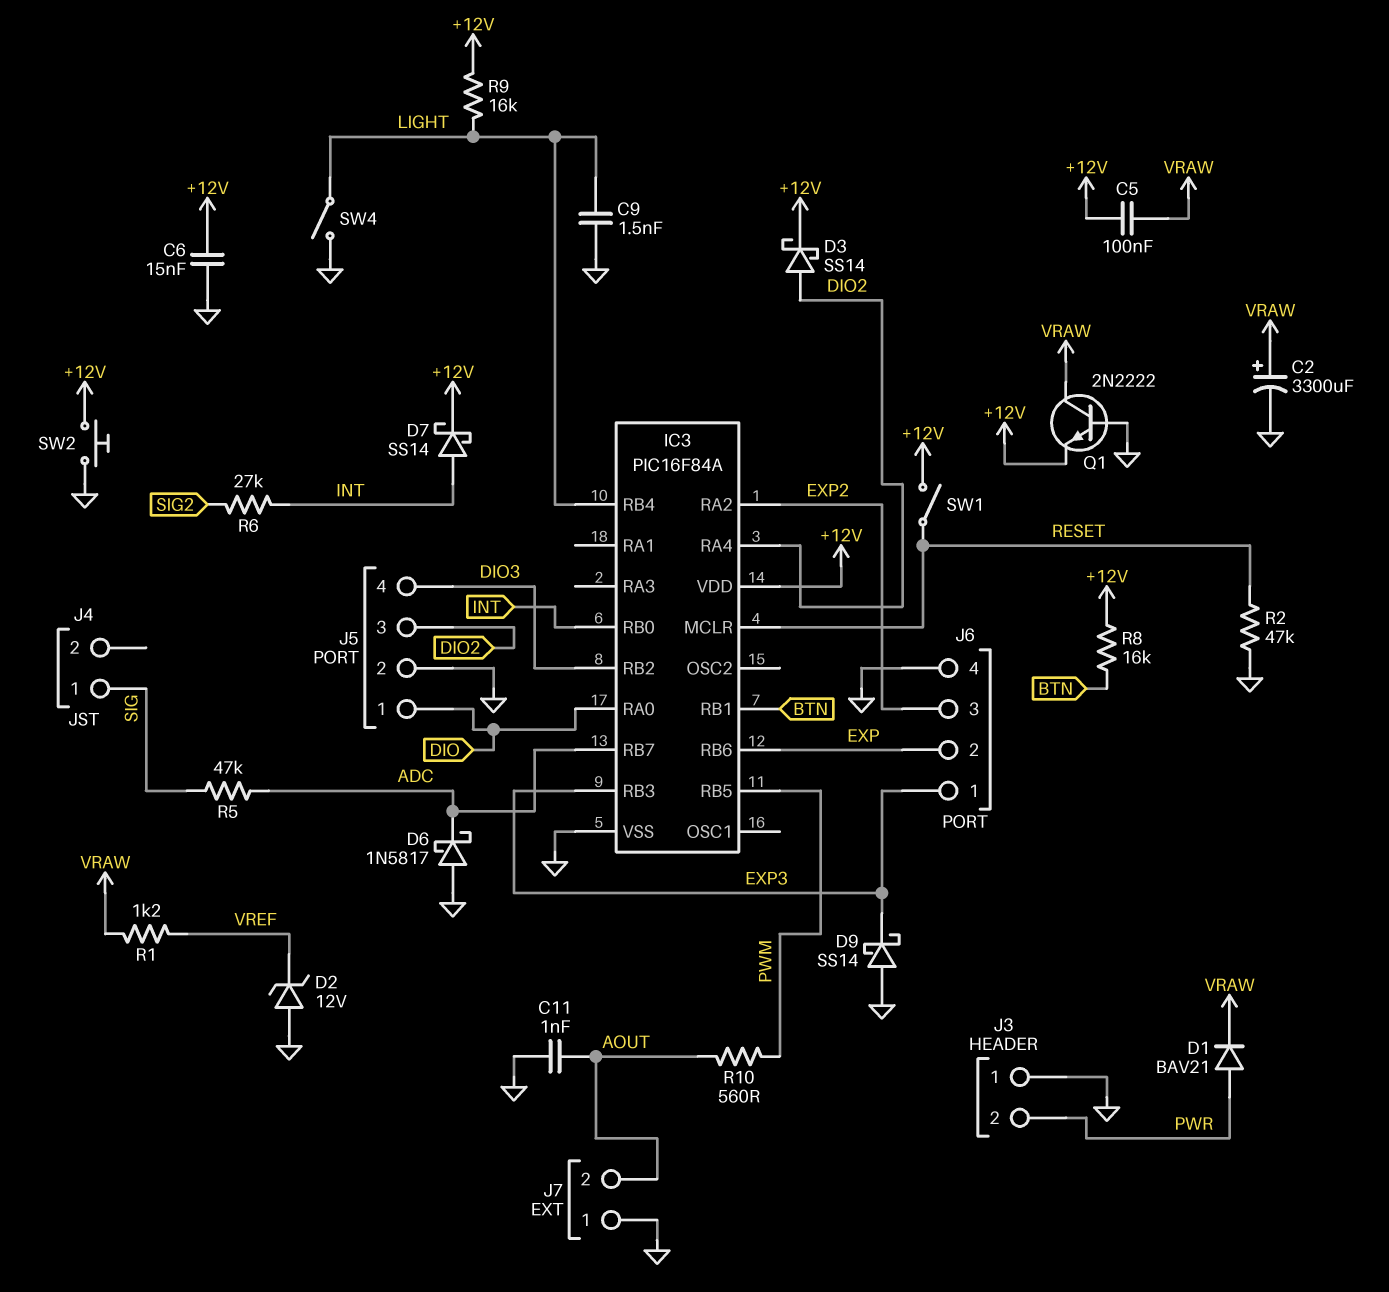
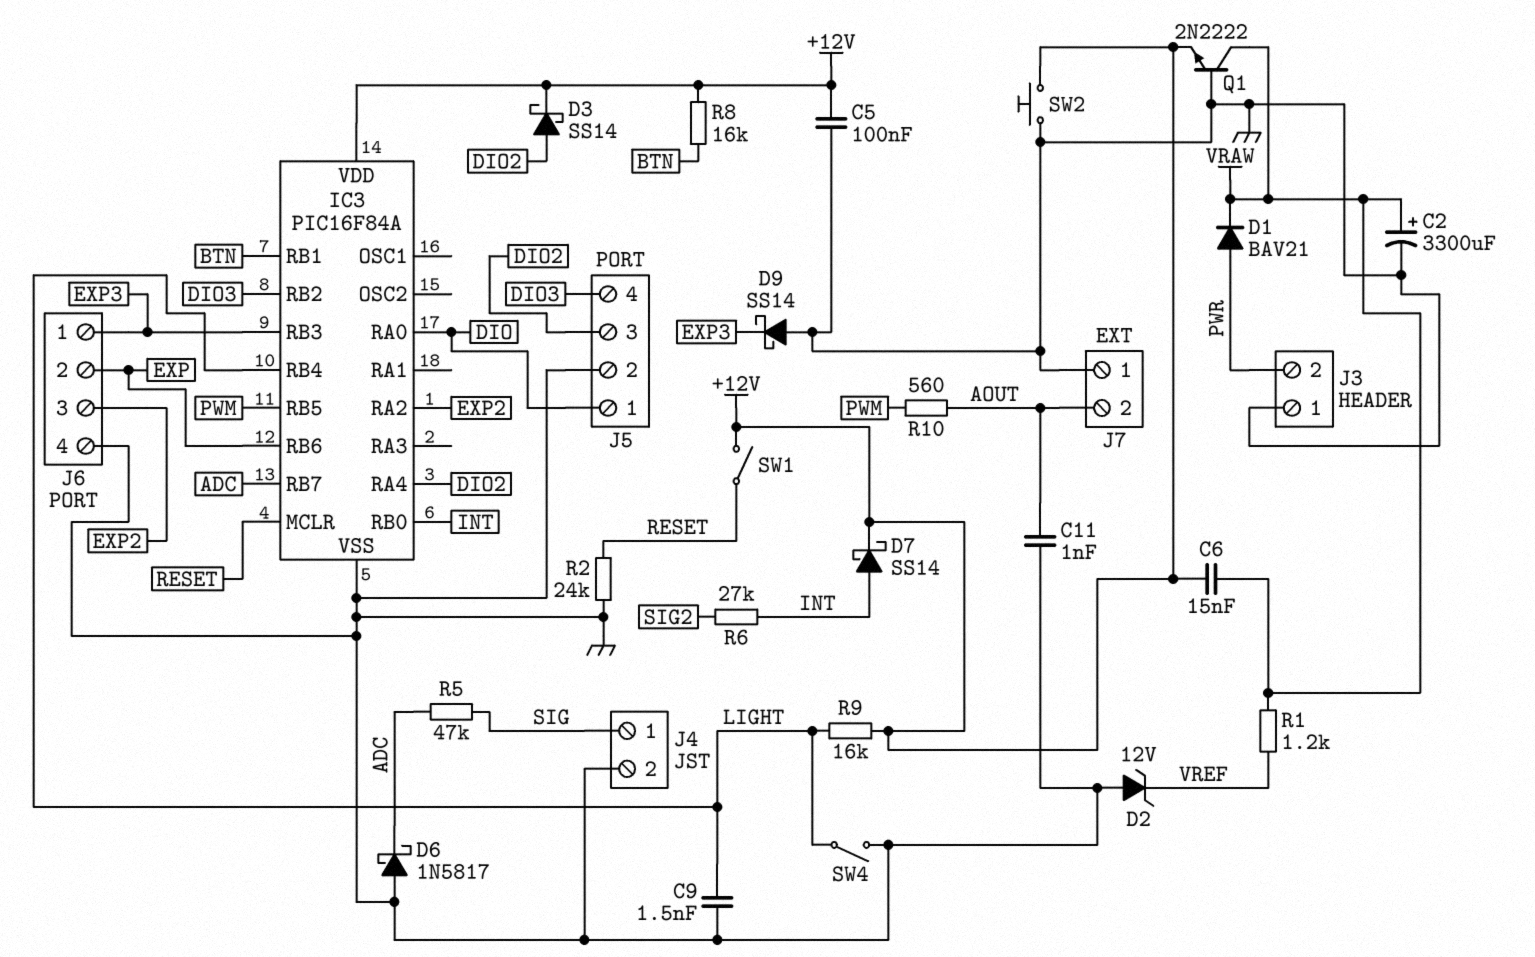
C5: 100nF (+12V, VRAW) -> 100nF (+12V, GND)
C6: 15nF (+12V, GND) -> 15nF (+12V, VRAW)
J4 pin 2: none -> GND
R2: 47k (GND, RESET) -> 24k (GND, RESET)

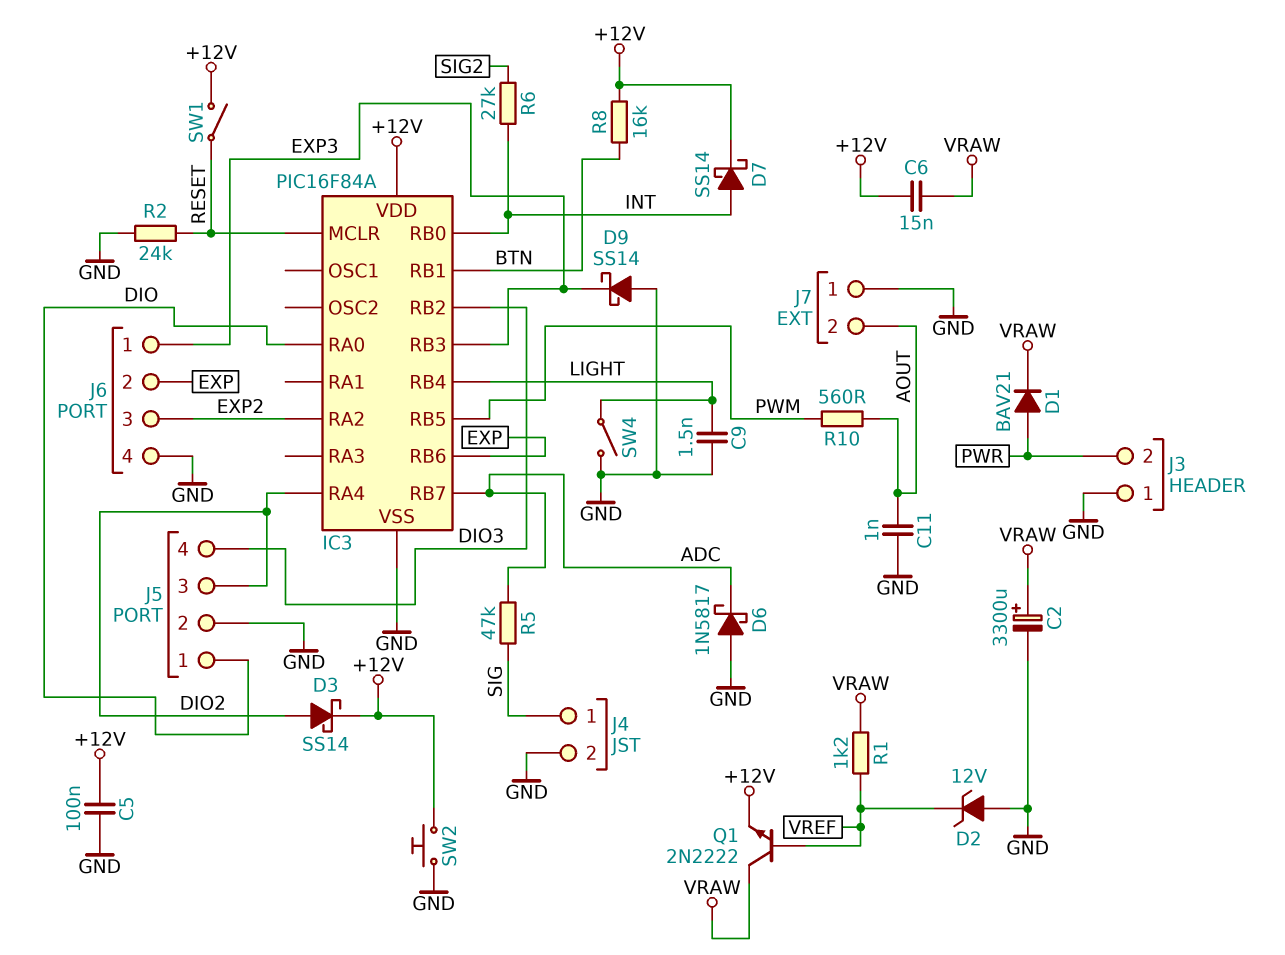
Q1: NPN 2N2222 (B GND, C VRAW, E +12V) -> NPN 2N2222 (B VREF, C VRAW, E +12V)
R9: 16k (+12V, LIGHT) -> none

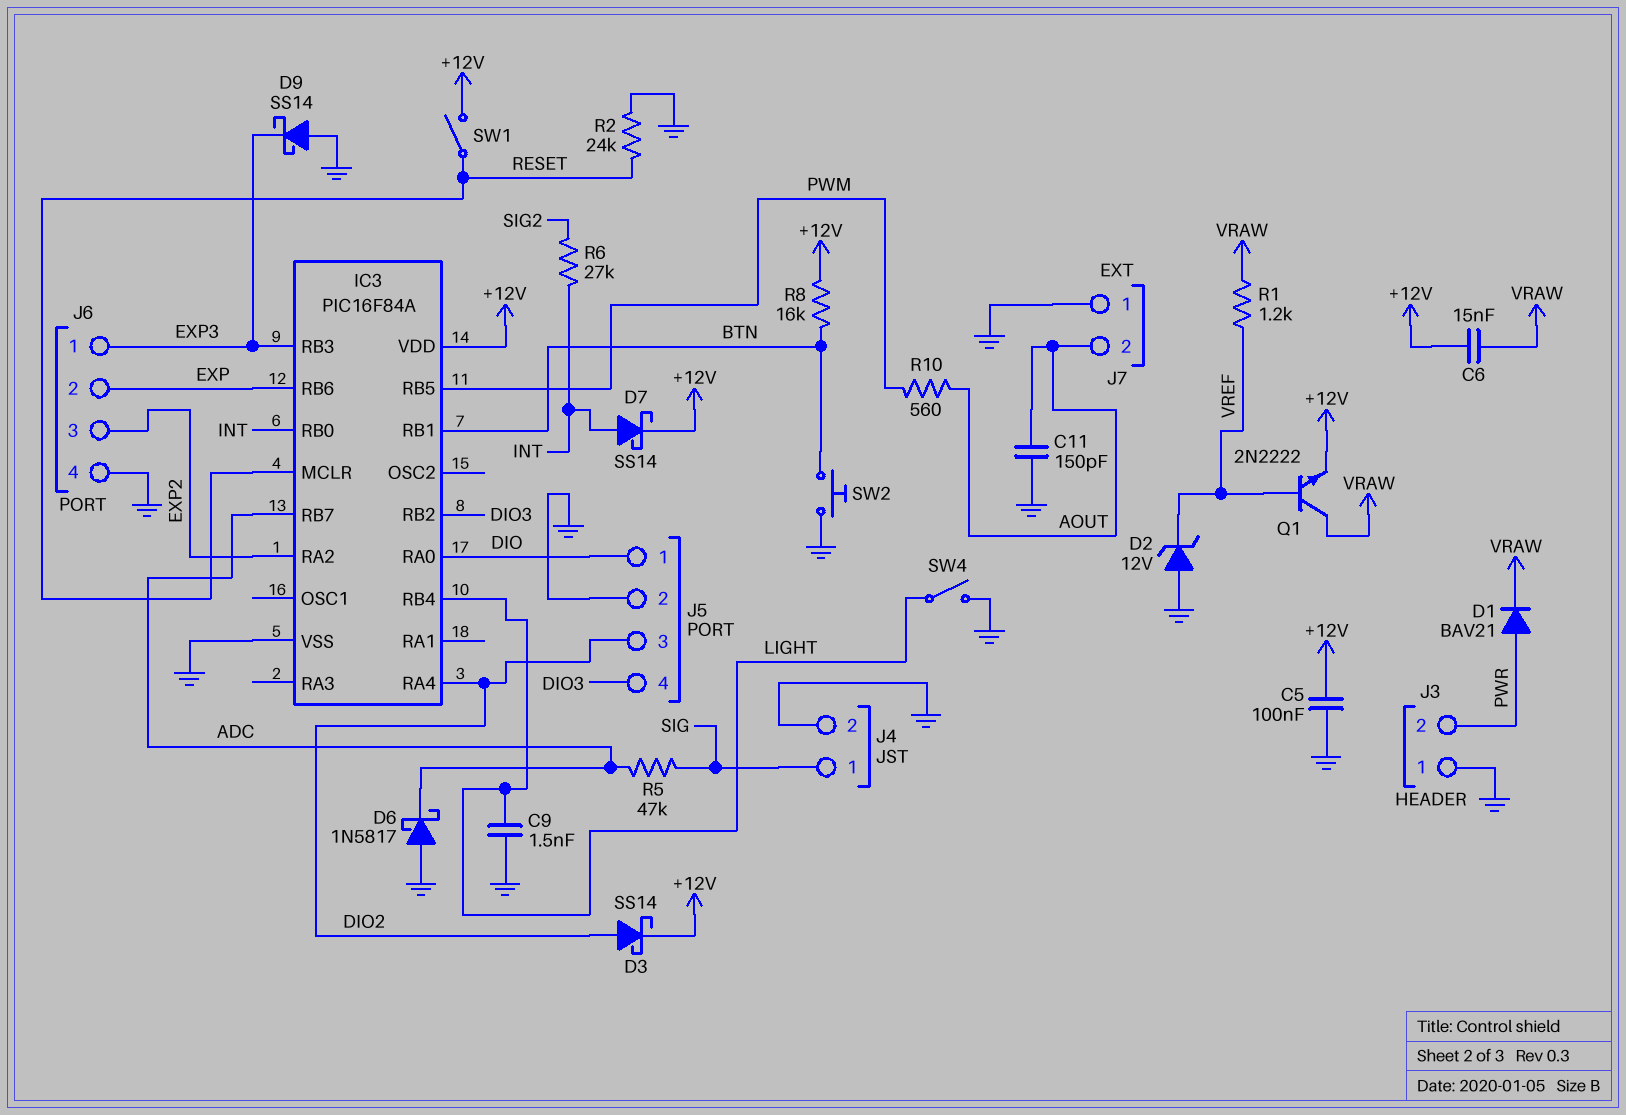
C2: 3300uF (plus VRAW, minus GND) -> none
C11: 1nF (AOUT, GND) -> 150pF (AOUT, GND)
SW2: button (+12V, GND) -> button (BTN, GND)

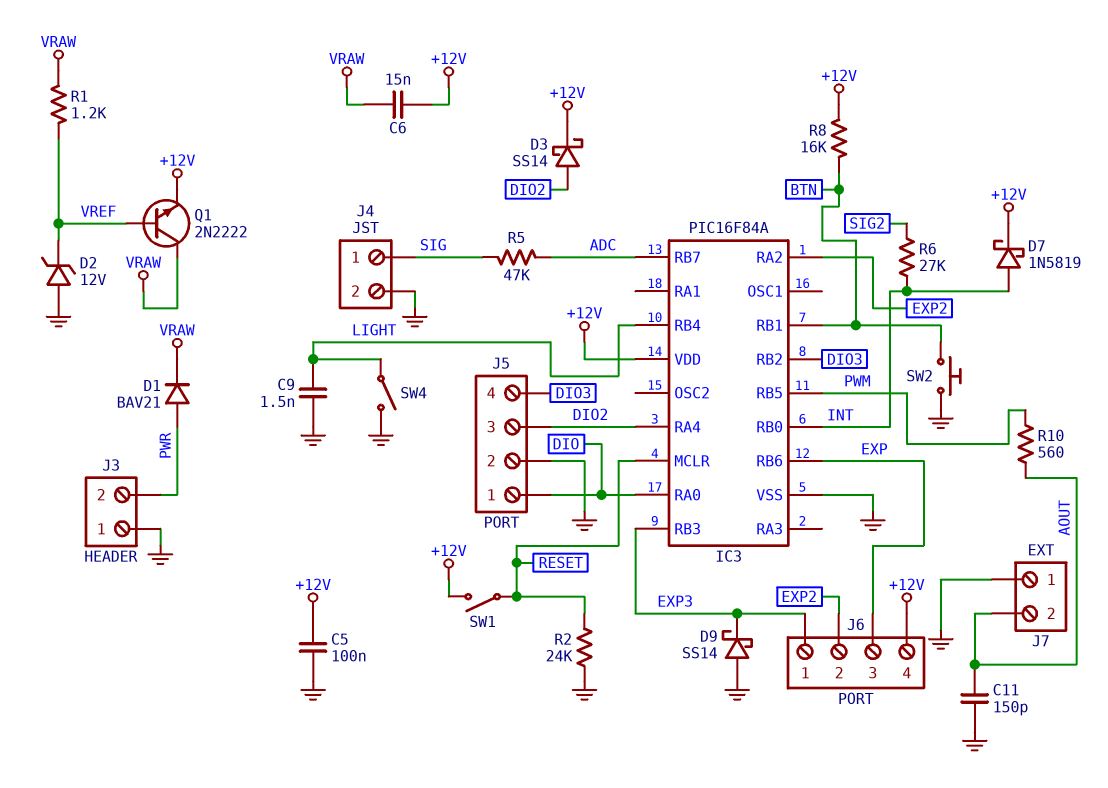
D6: schottky 1N5817 (A GND, K ADC) -> none
D7: schottky SS14 (A INT, K +12V) -> schottky 1N5819 (A INT, K +12V)
J6 pin 2: EXP -> EXP2
J6 pin 3: EXP2 -> EXP
J6 pin 4: GND -> +12V

